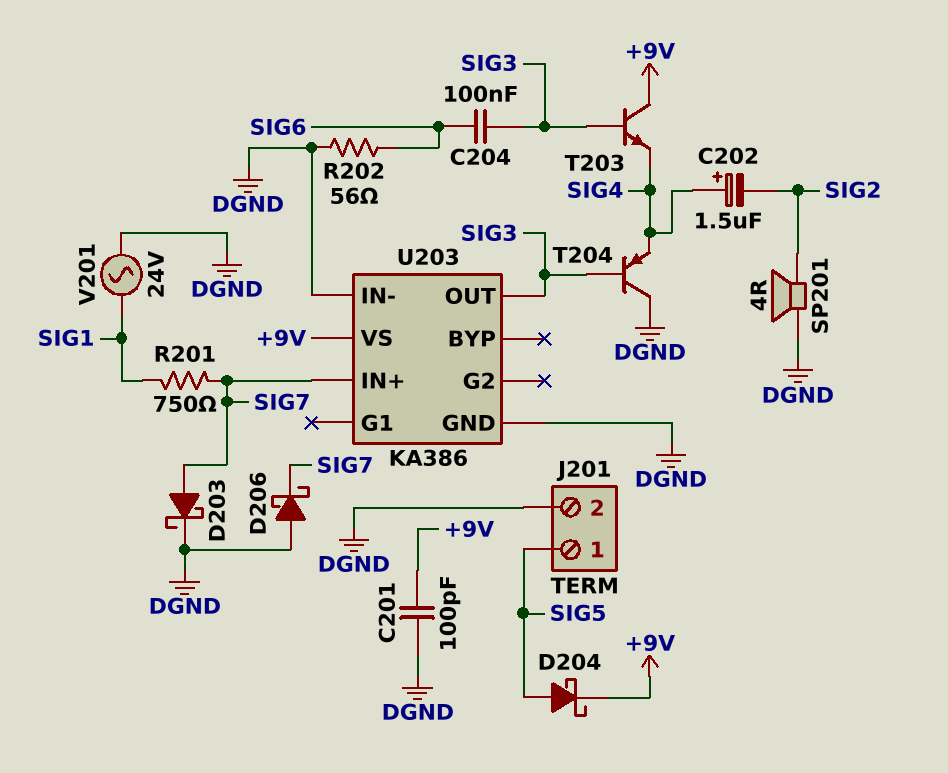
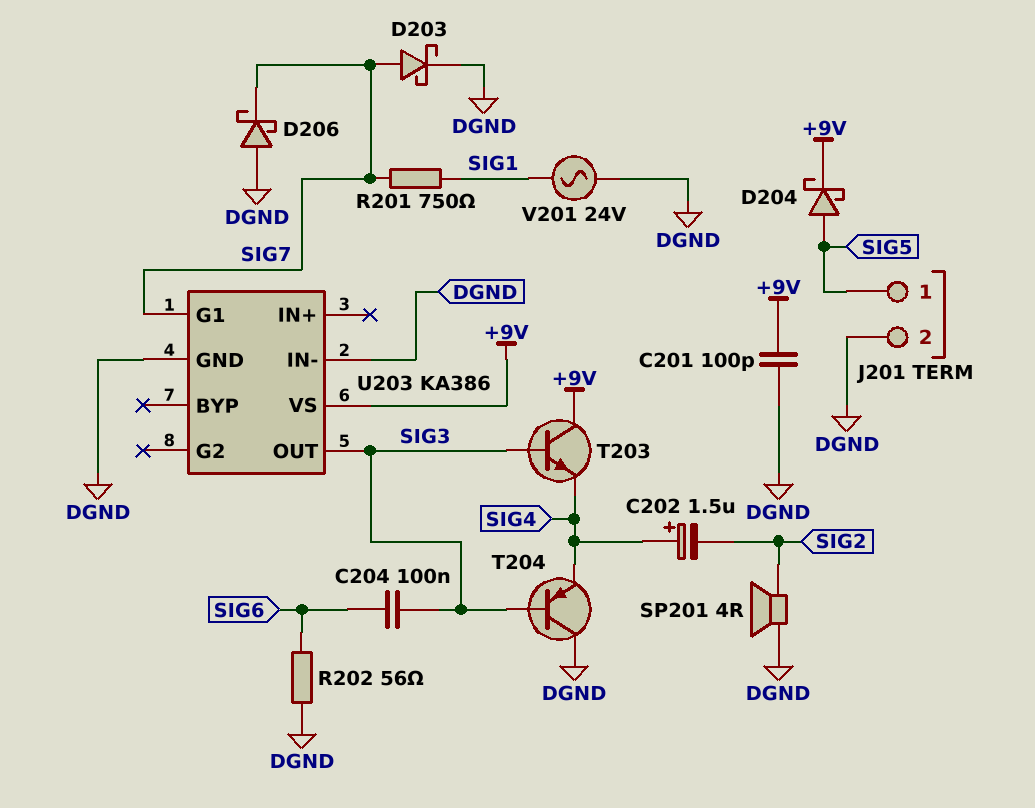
U203 pin G1: none -> SIG7
U203 pin IN+: SIG7 -> none

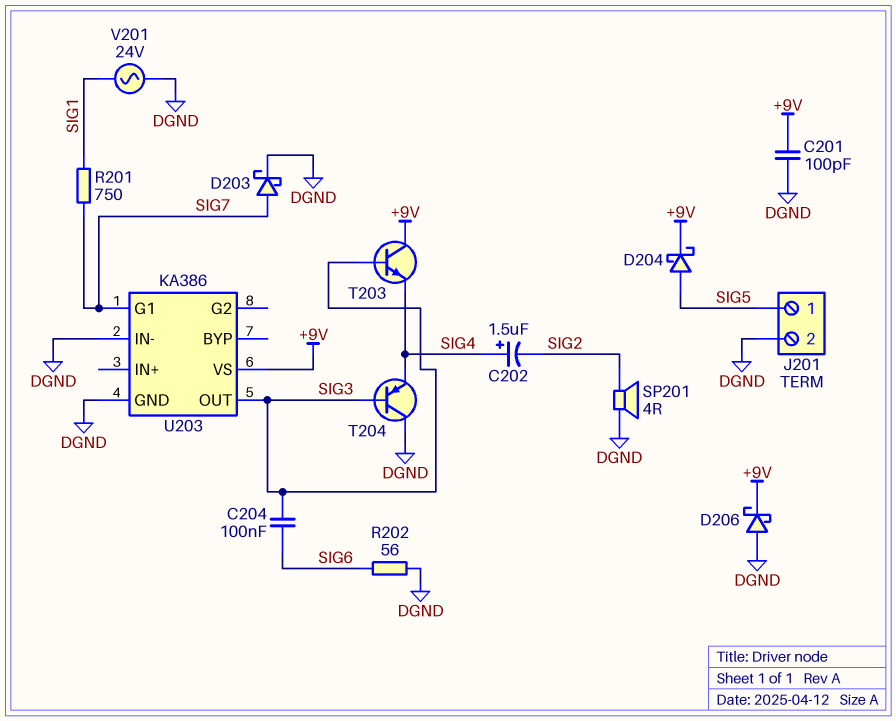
D206: schottky (A DGND, K SIG7) -> schottky (A DGND, K +9V)

